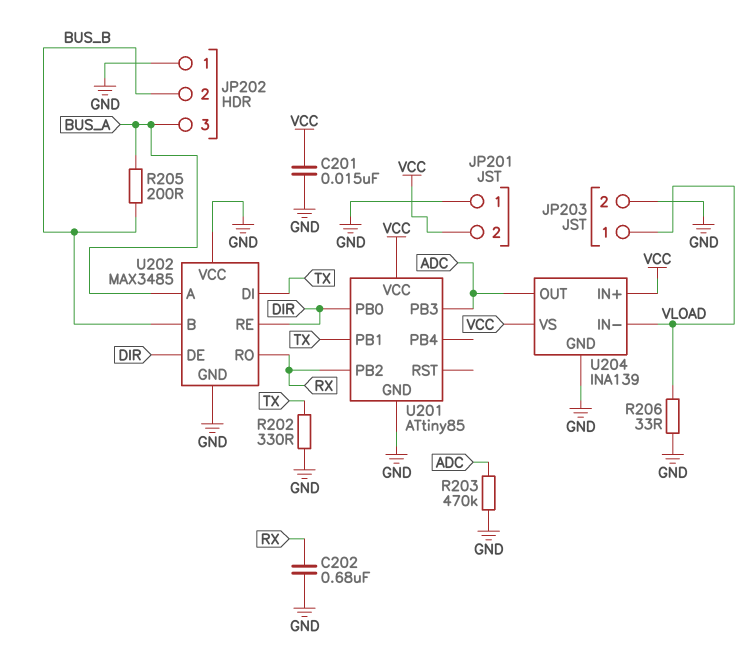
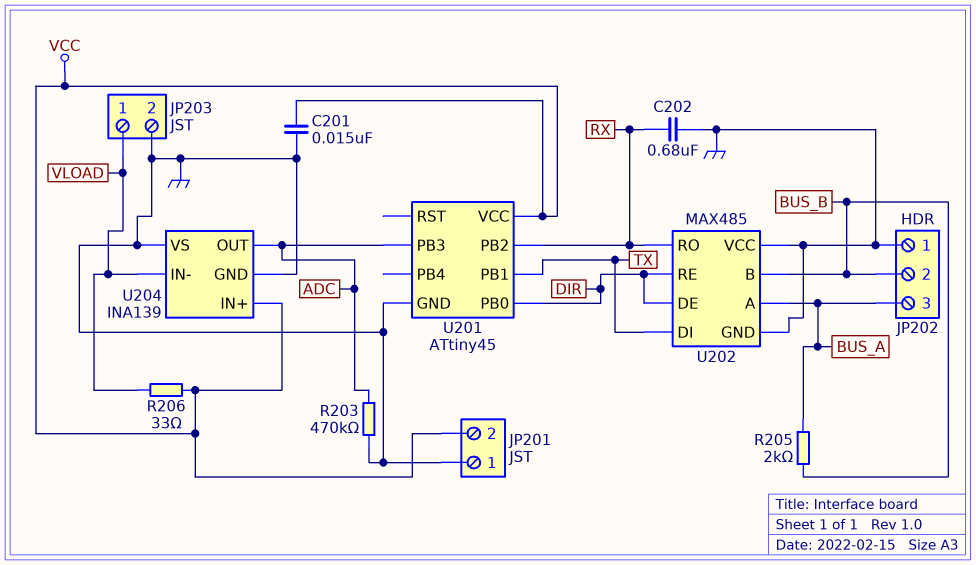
R202: 330 (GND, TX) -> none
R205: 200 (BUS_A, BUS_B) -> 2k (BUS_A, BUS_B)
R206: 33 (GND, VLOAD) -> 33 (VCC, VLOAD)
U201: ATtiny85 -> ATtiny45
U202: MAX3485 -> MAX485
U204 pin VS: VCC -> GND

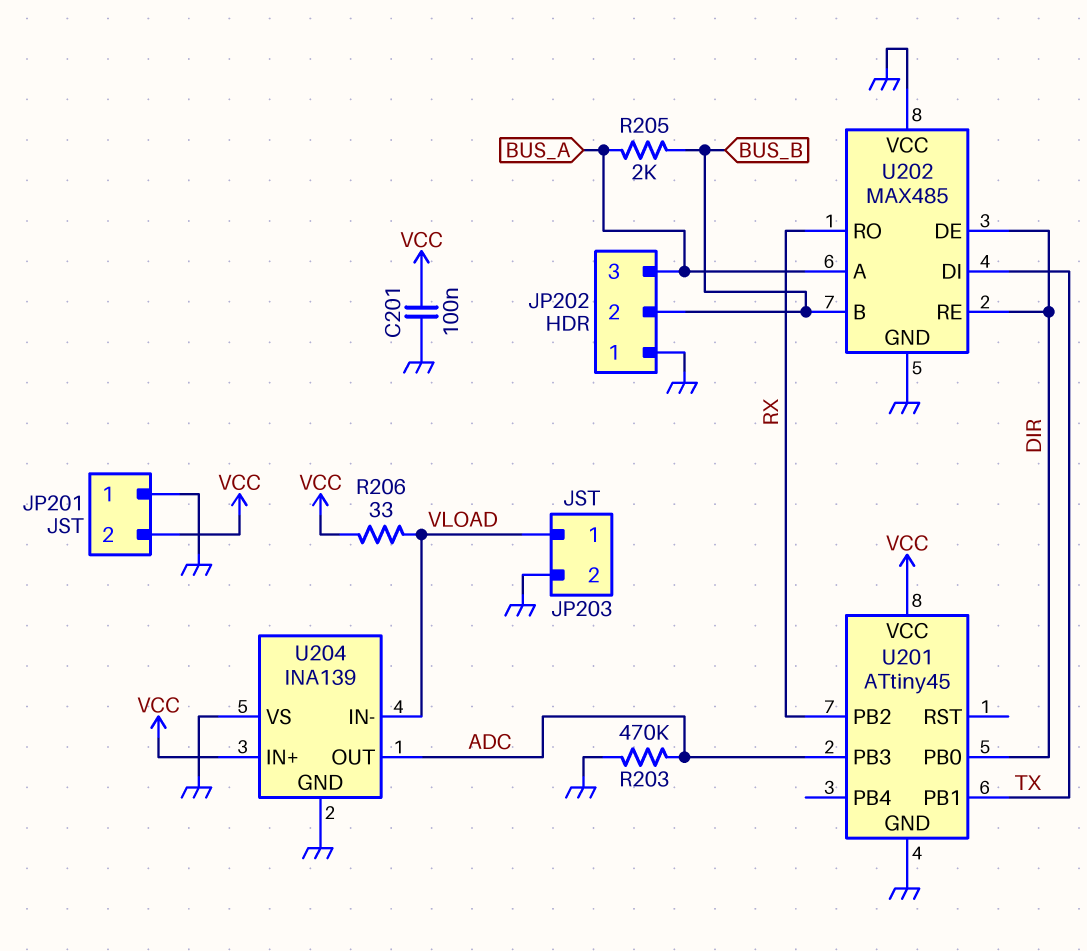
C201: 15nF (GND, VCC) -> 100nF (GND, VCC)
C202: 680nF (GND, RX) -> none

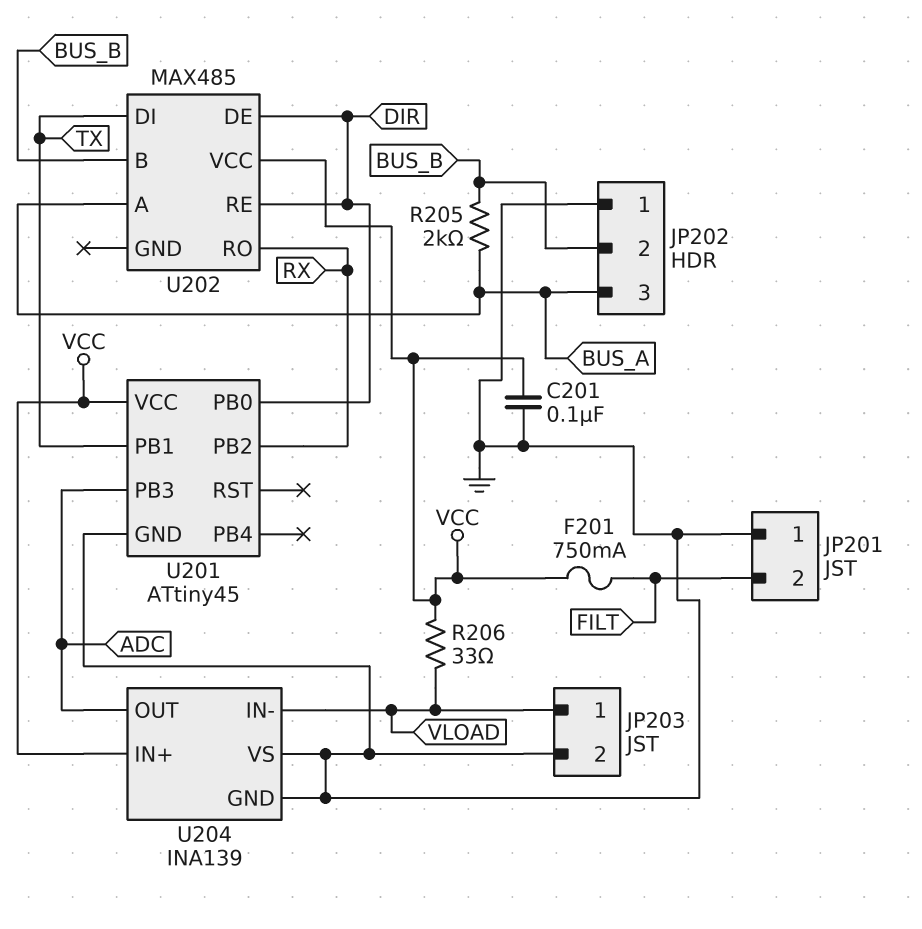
F201: none -> 750mA (FILT, VCC)
JP201 pin 2: VCC -> FILT
R203: 470k (ADC, GND) -> none
U202 pin GND: GND -> none
U202 pin VCC: GND -> VCC

